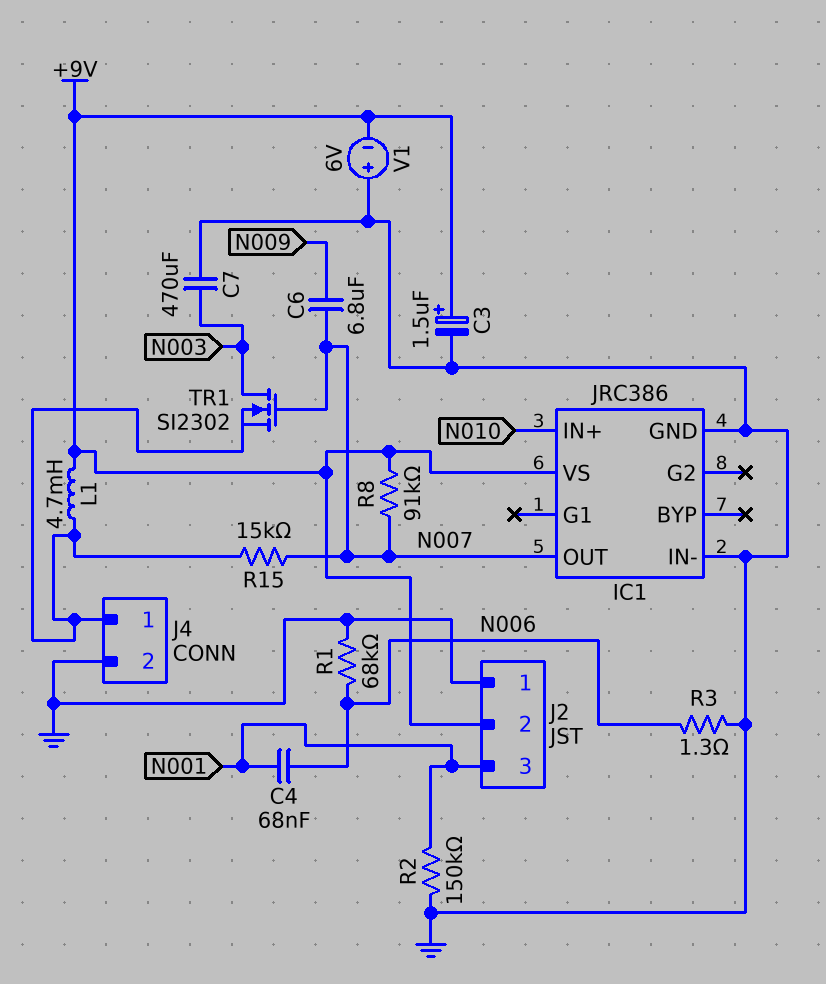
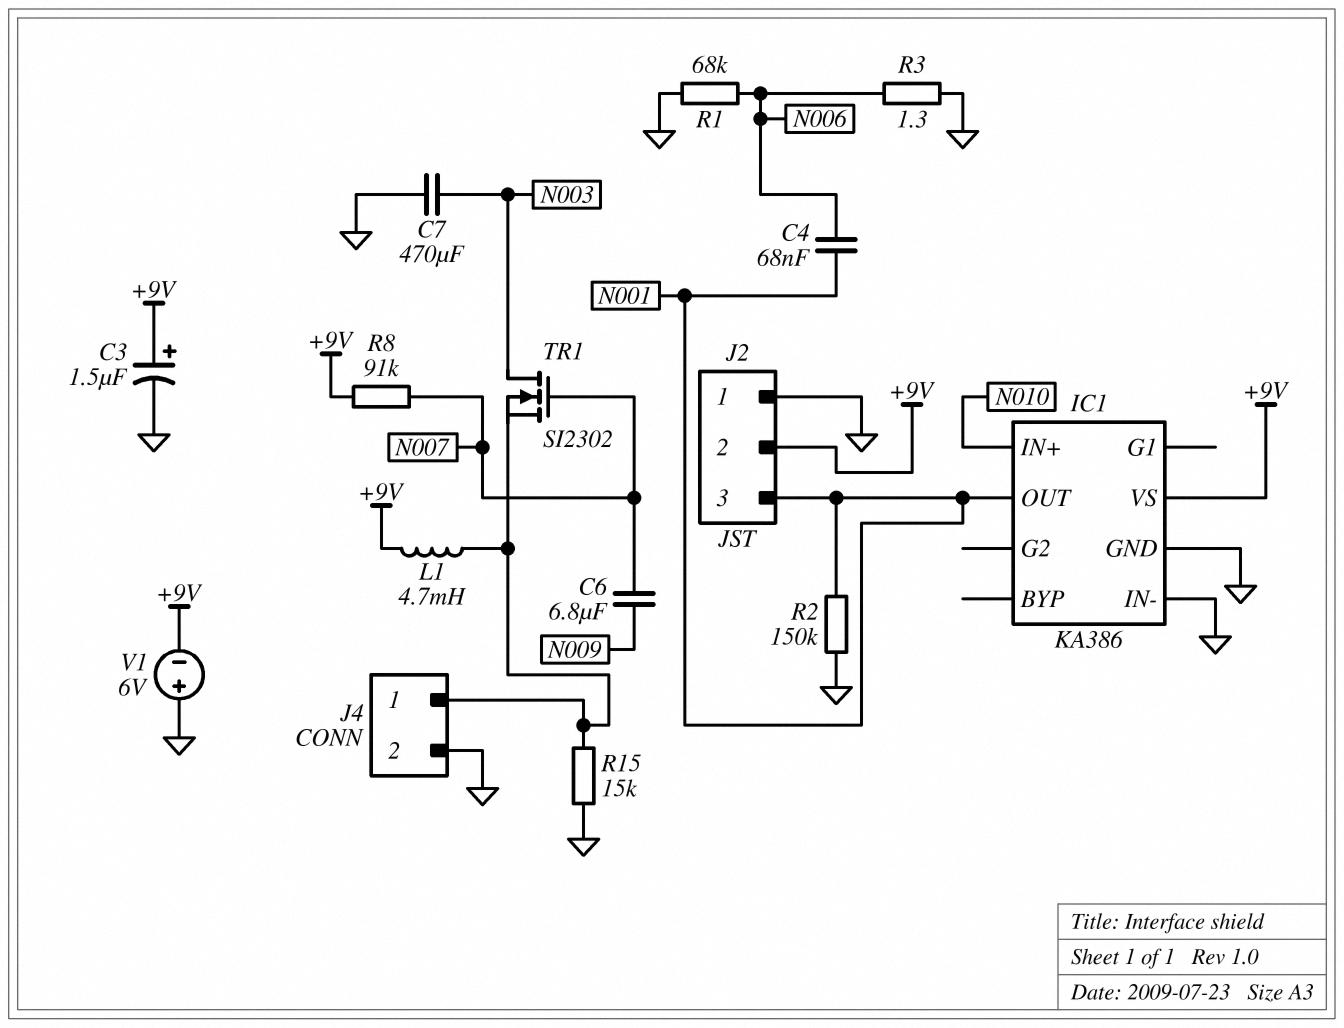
IC1: JRC386 -> KA386
IC1 pin OUT: N007 -> N001
R15: 15k (J4/1, N007) -> 15k (GND, J4/1)

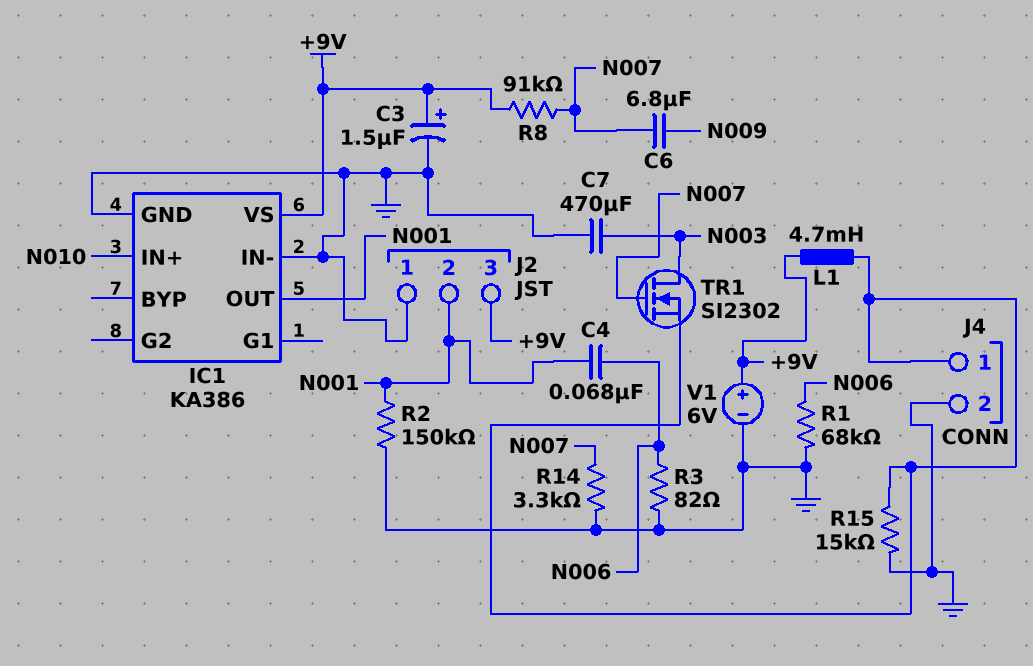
J2 pin 2: +9V -> N001
J2 pin 3: N001 -> +9V
R3: 1.3 (GND, N006) -> 82 (GND, N006)
R14: none -> 3.3k (GND, N007)
V1: 6V (plus GND, minus +9V) -> 6V (plus +9V, minus GND)

